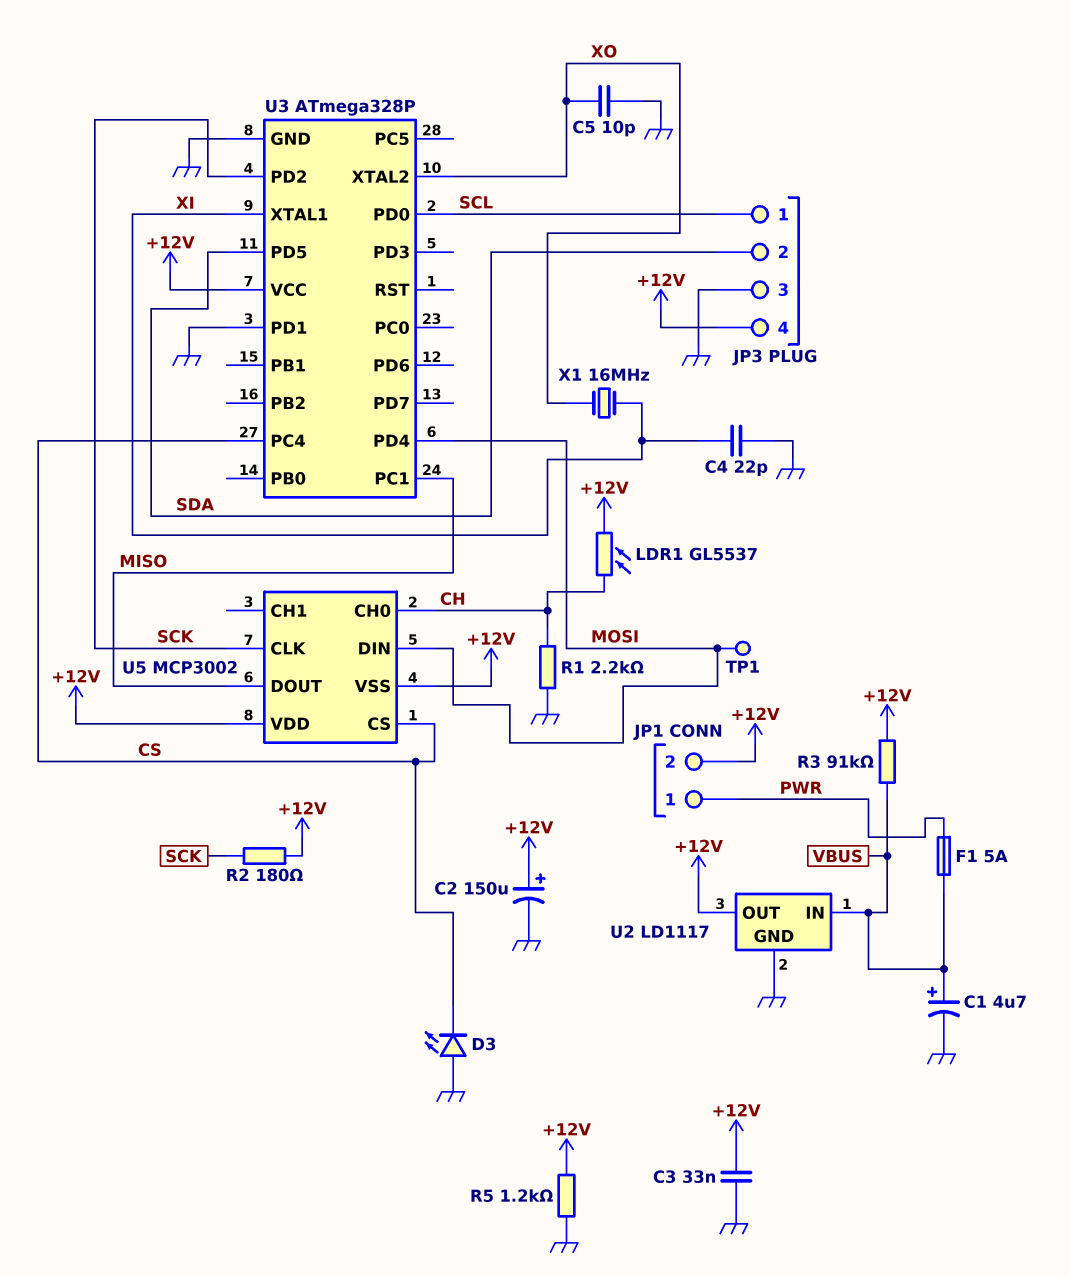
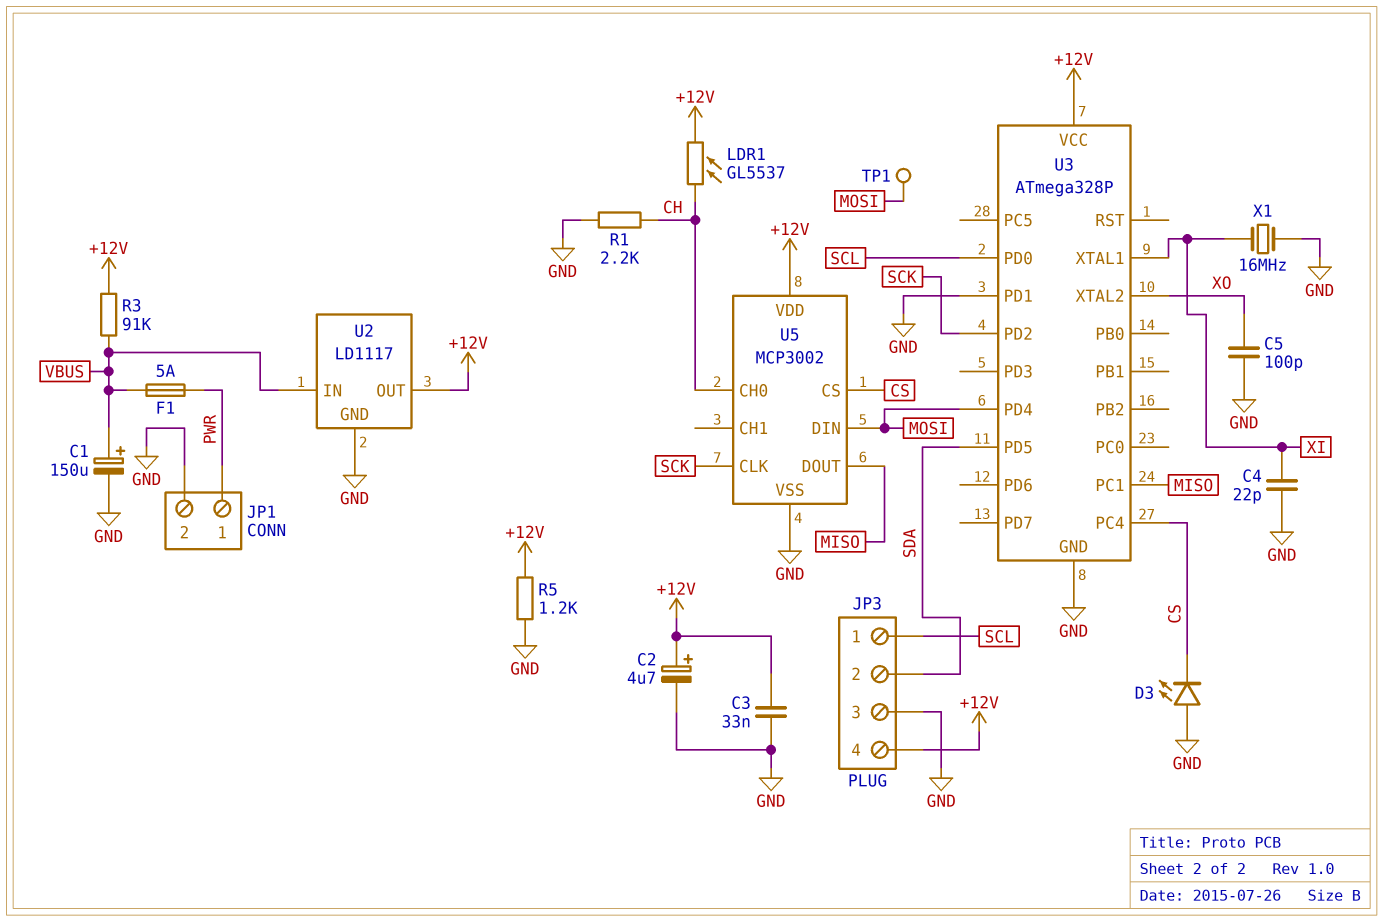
C1: 4.7uF (plus VBUS, minus GND) -> 150uF (plus VBUS, minus GND)
C2: 150uF (plus +12V, minus GND) -> 4.7uF (plus +12V, minus GND)
C5: 10pF (GND, XO) -> 100pF (GND, XO)
JP1 pin 2: +12V -> GND
R2: 180 (+12V, SCK) -> none
U5 pin VSS: +12V -> GND
X1: 16MHz (XI, XO) -> 16MHz (GND, XI)

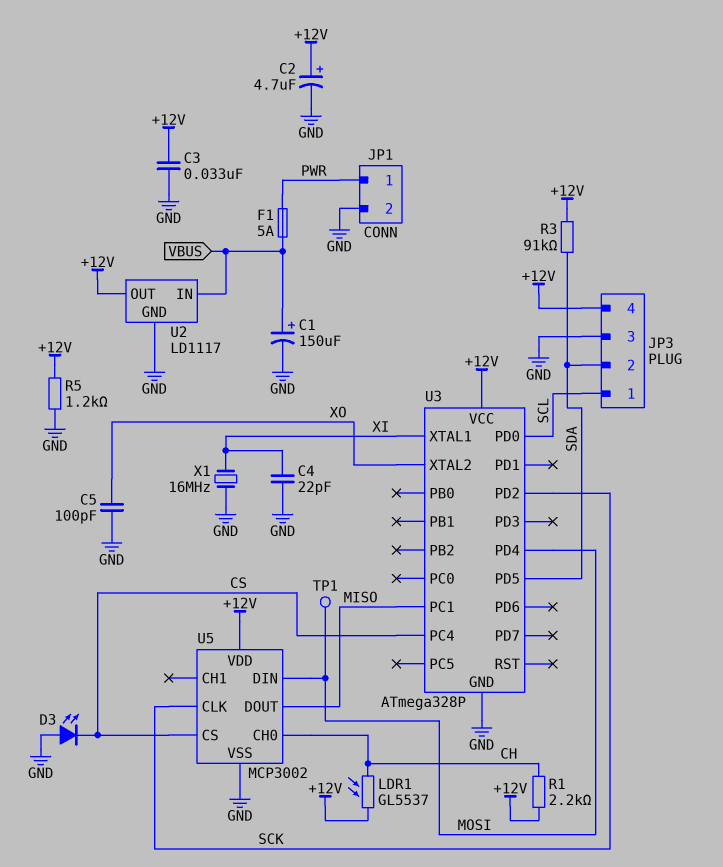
R1: 2.2k (CH, GND) -> 2.2k (+12V, CH)
R3: 91k (+12V, VBUS) -> 91k (+12V, SDA)
U3 pin PD1: GND -> none

